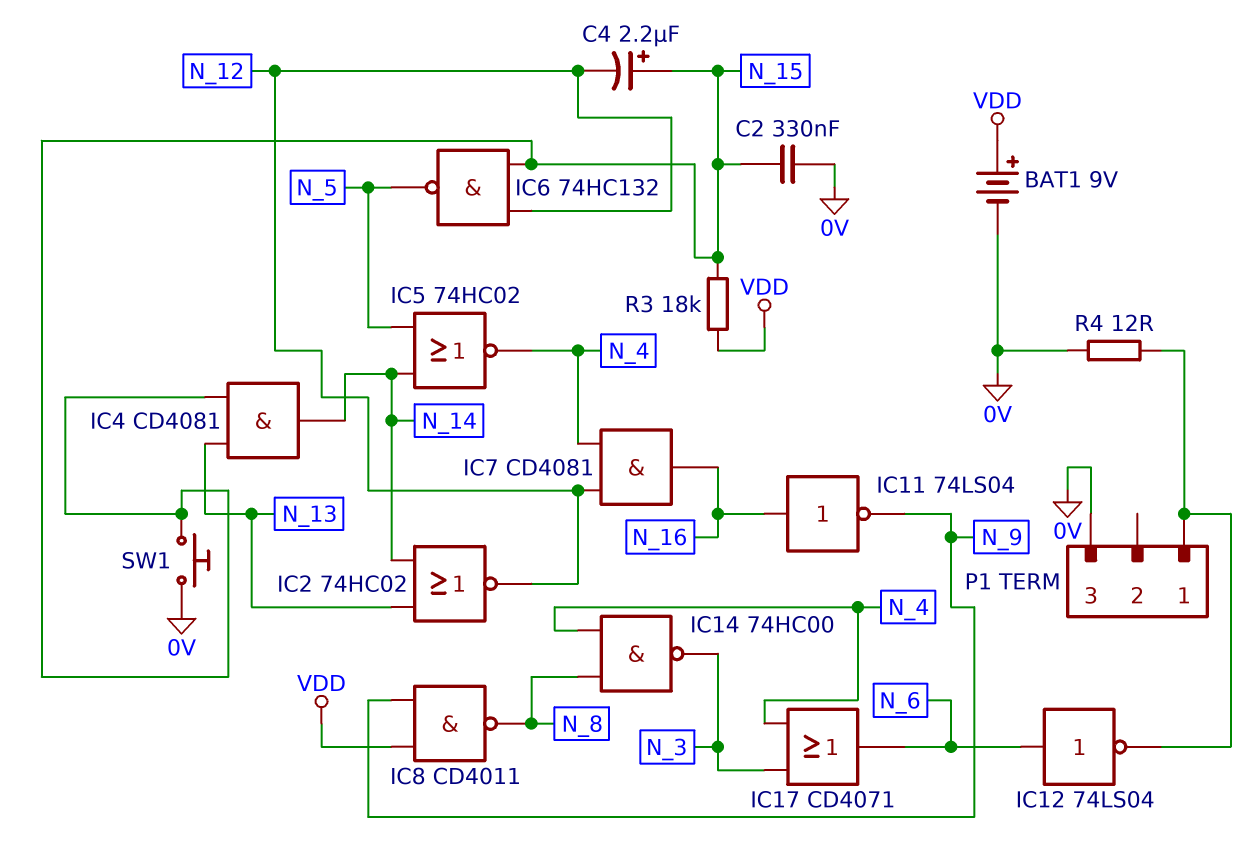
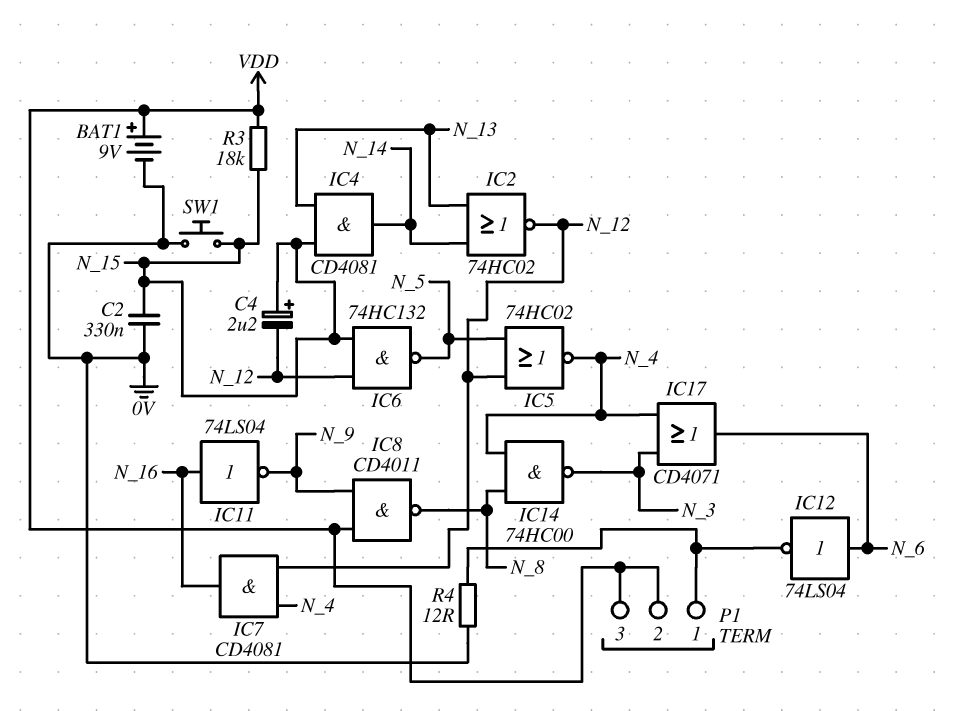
IC5: NOR 74HC02 (in N_5, in N_14, out N_4) -> NOR 74HC02 (in N_5, in N_12, out N_4)
P1 pin 2: none -> VDD
P1 pin 3: 0V -> VDD

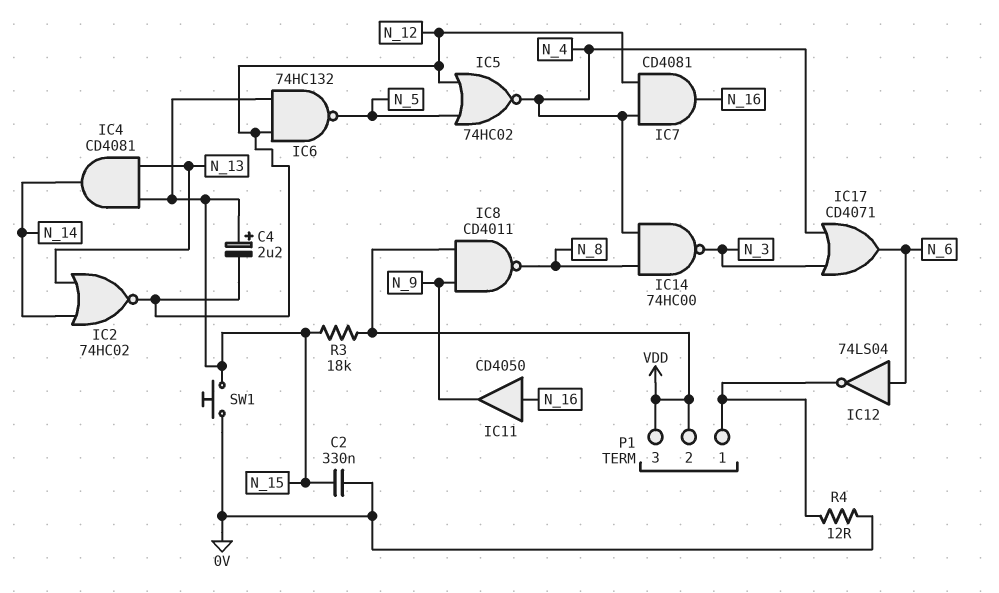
BAT1: 9V (plus VDD, minus 0V) -> none
IC11: NOT 74LS04 (in N_16, out N_9) -> buffer CD4050 (in N_16, out N_9)

